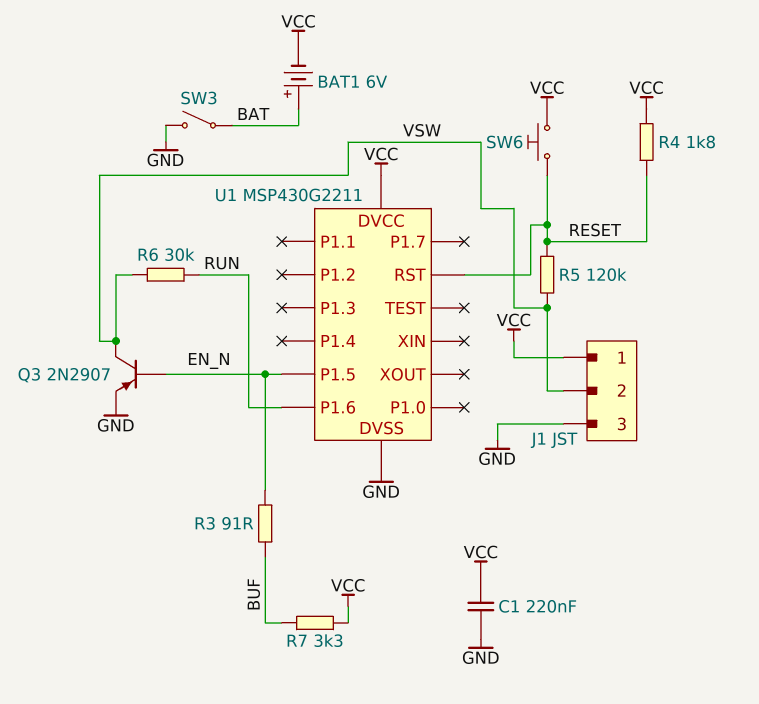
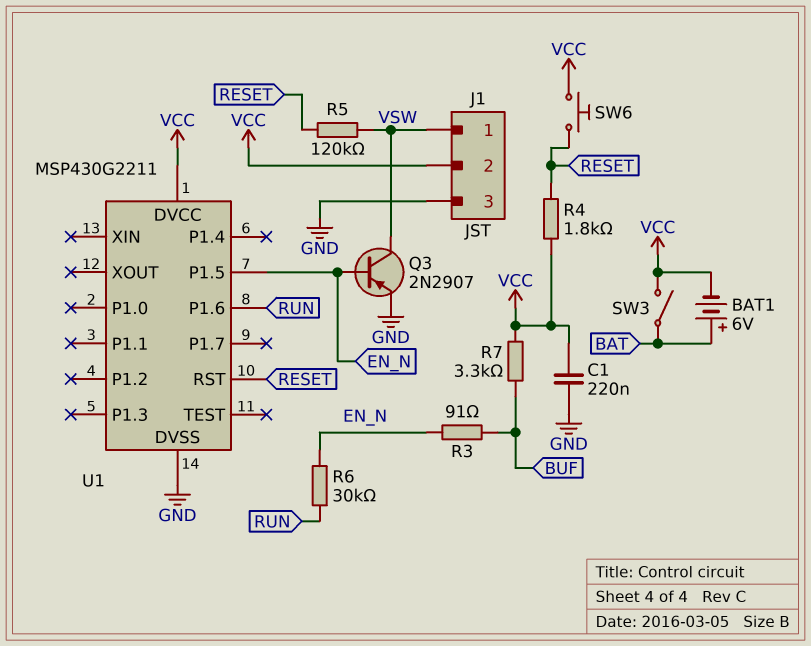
J1 pin 1: VCC -> VSW
J1 pin 2: VSW -> VCC
R6: 30k (RUN, VSW) -> 30k (EN_N, RUN)
SW3: switch (BAT, GND) -> switch (BAT, VCC)

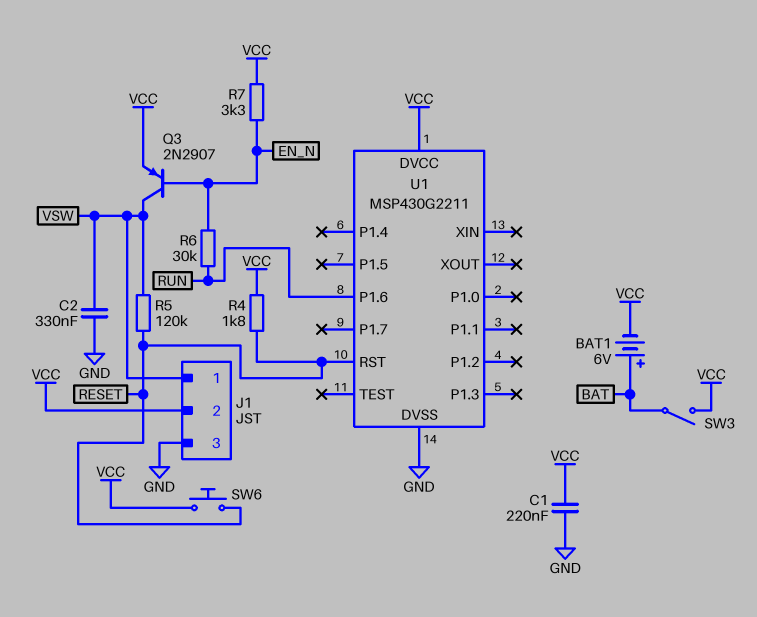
C2: none -> 330nF (GND, VSW)
Q3: PNP 2N2907 (B EN_N, C VSW, E GND) -> PNP 2N2907 (B EN_N, C VSW, E VCC)
R3: 91 (BUF, EN_N) -> none
R7: 3.3k (BUF, VCC) -> 3.3k (EN_N, VCC)
U1 pin P1.5: EN_N -> none

